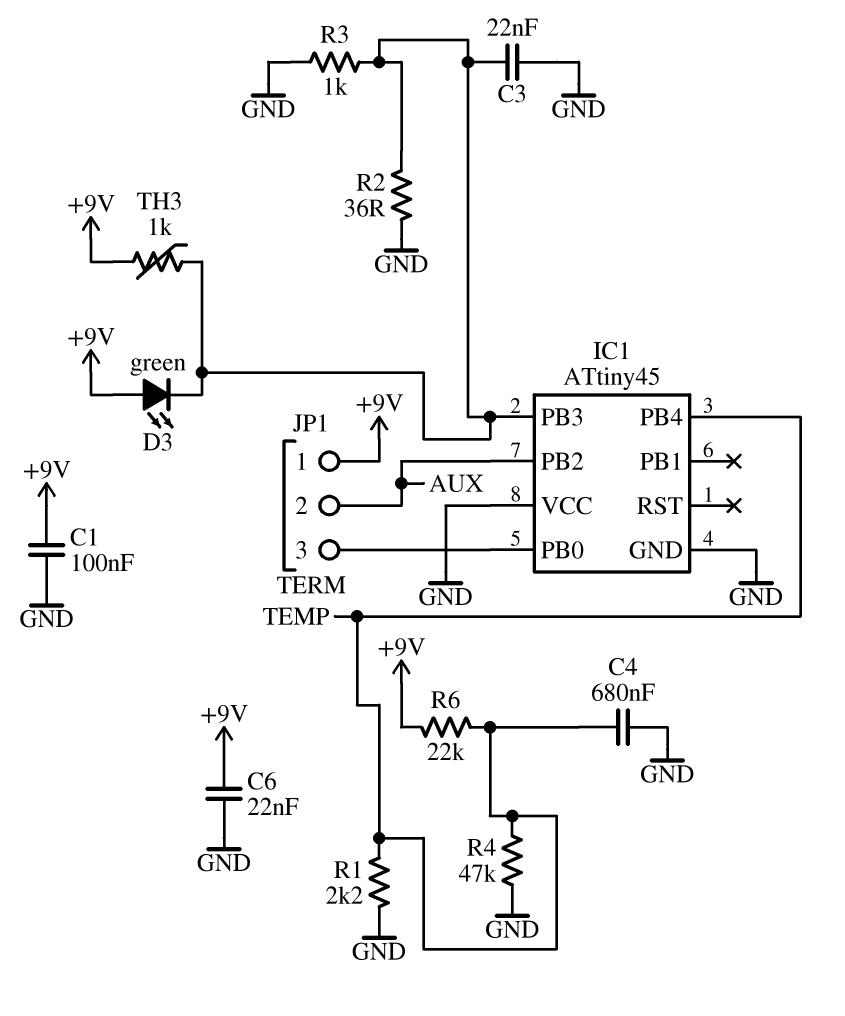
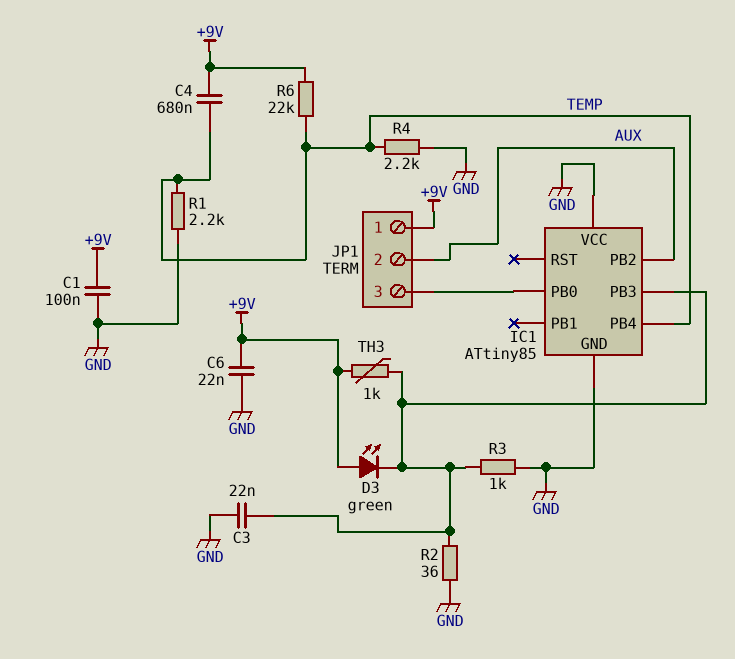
C4: 680nF (GND, TEMP) -> 680nF (+9V, TEMP)
IC1: ATtiny45 -> ATtiny85
R4: 47k (GND, TEMP) -> 2.2k (GND, TEMP)

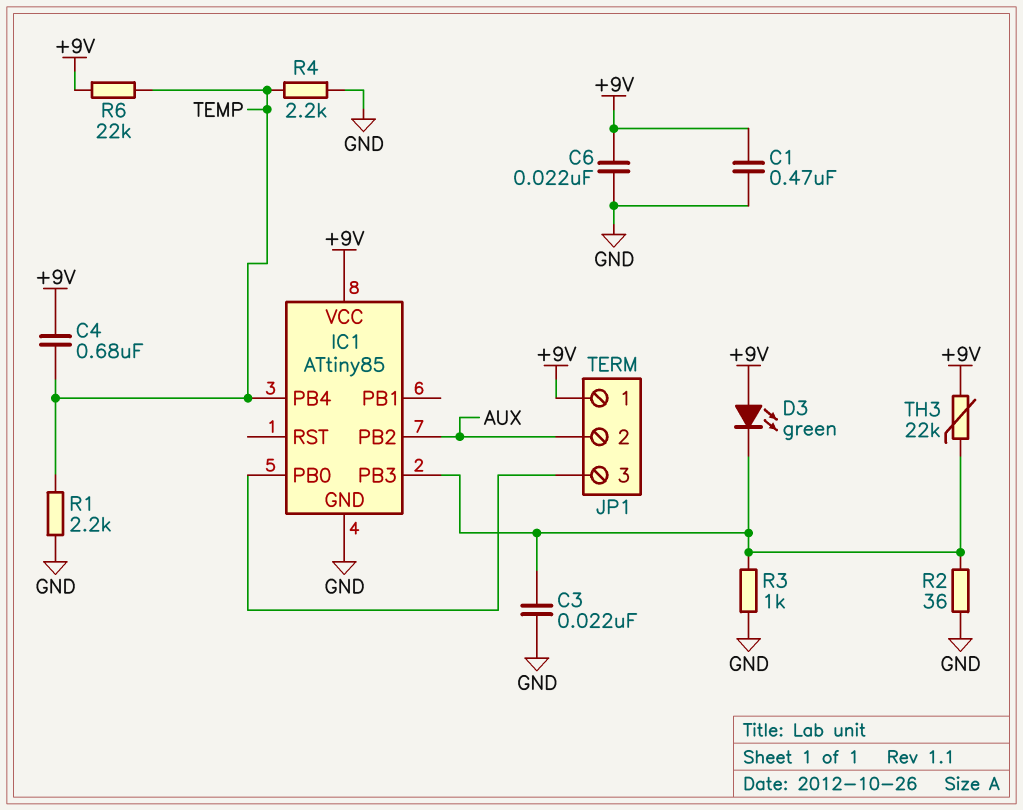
C1: 100nF (+9V, GND) -> 470nF (+9V, GND)
IC1 pin VCC: GND -> +9V
TH3: 1k (+9V, IC1/PB3) -> 22k (+9V, IC1/PB3)

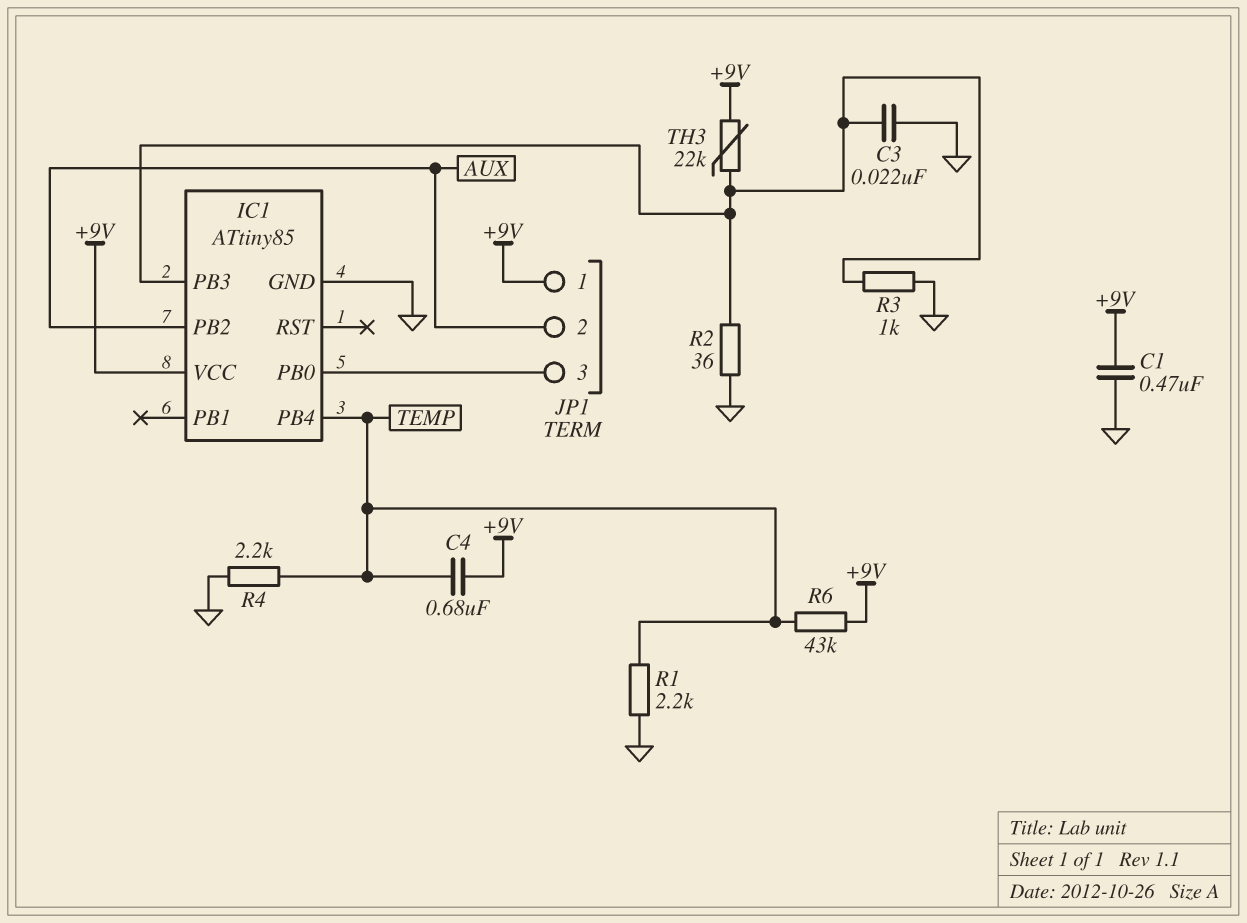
C6: 22nF (+9V, GND) -> none
D3: LED green (A +9V, K IC1/PB3) -> none
R6: 22k (+9V, TEMP) -> 43k (+9V, TEMP)

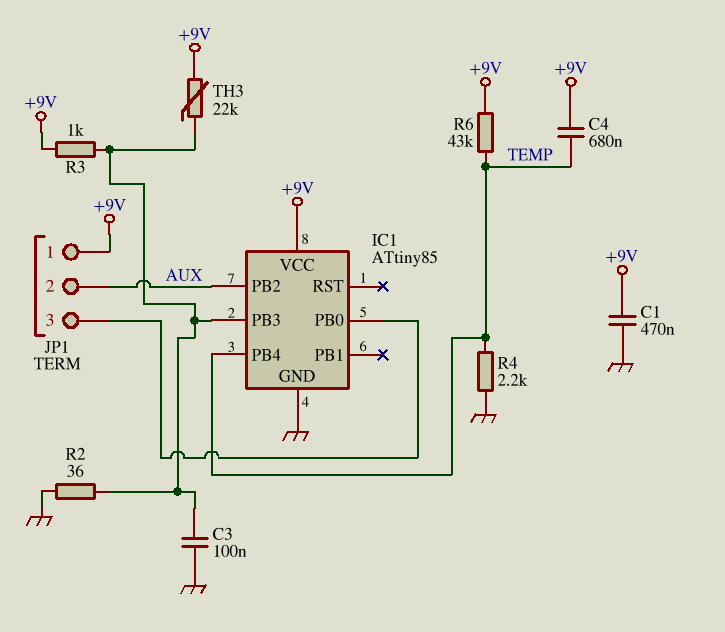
C3: 22nF (GND, IC1/PB3) -> 100nF (GND, IC1/PB3)
R1: 2.2k (GND, TEMP) -> none
R3: 1k (GND, IC1/PB3) -> 1k (+9V, IC1/PB3)

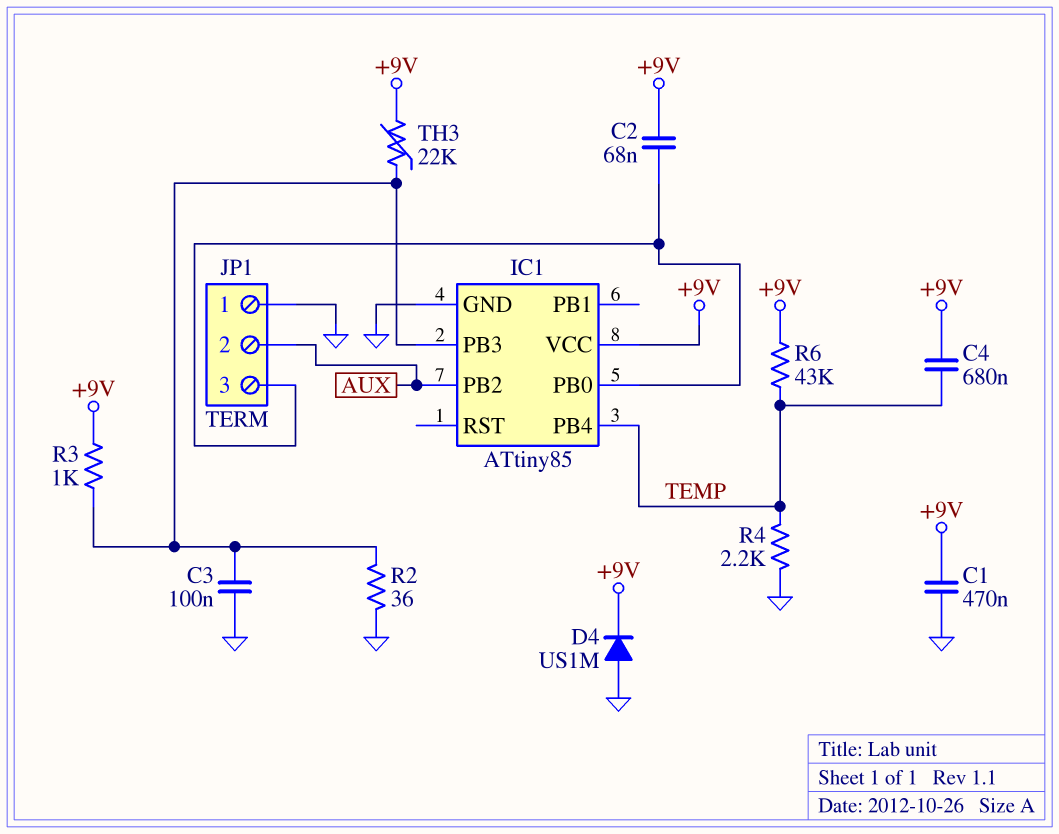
C2: none -> 68nF (+9V, IC1/PB0)
D4: none -> diode US1M (A GND, K +9V)
JP1 pin 1: +9V -> GND

